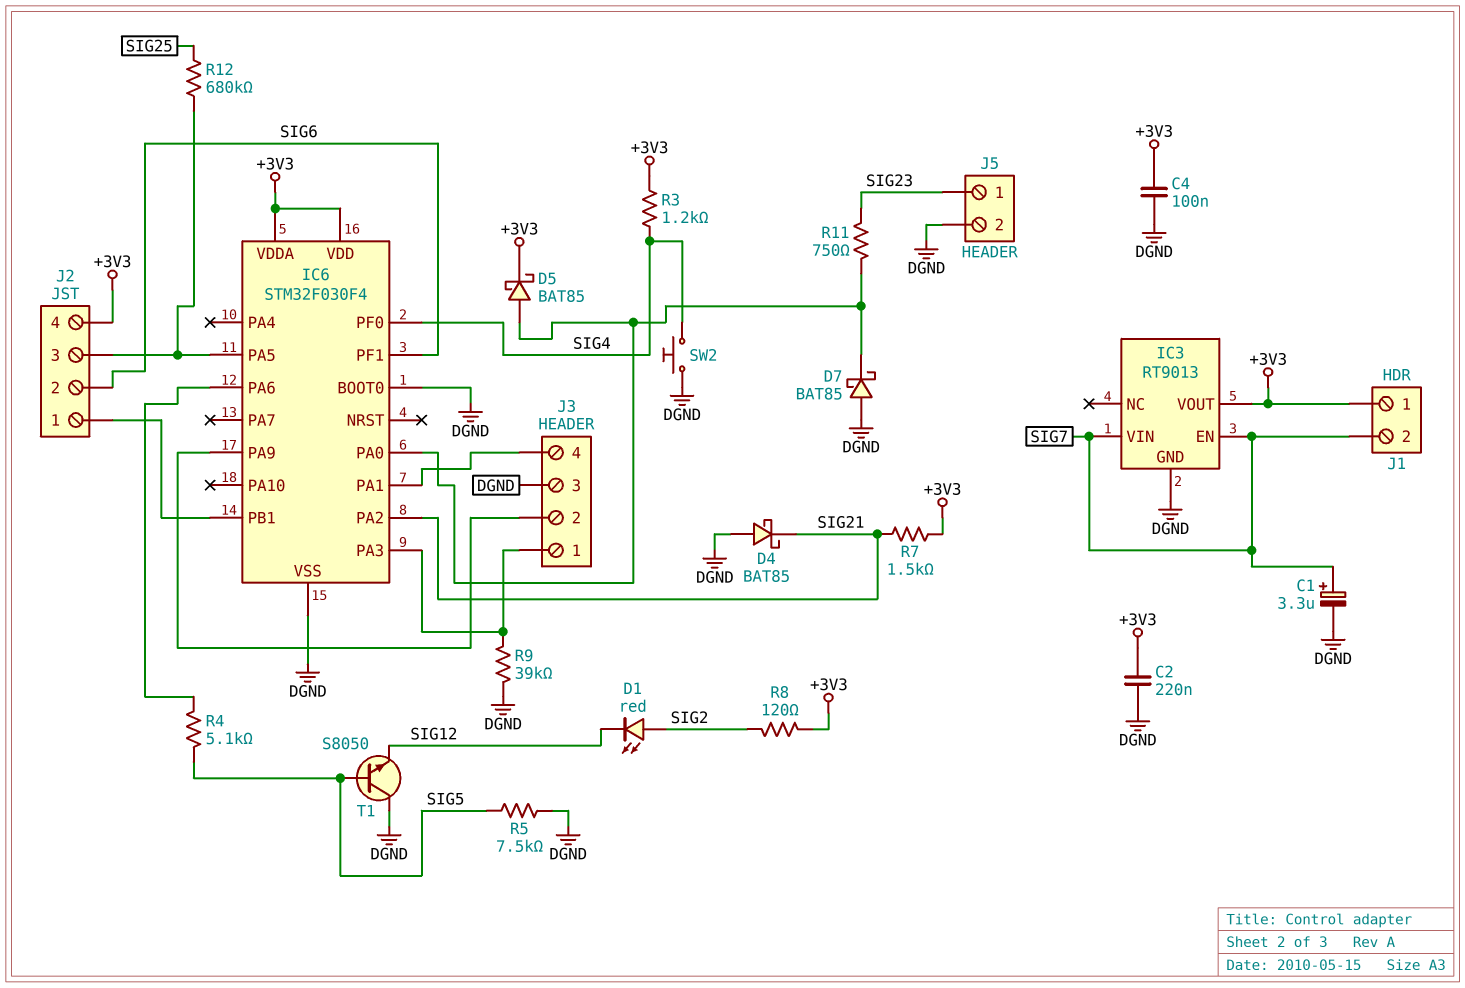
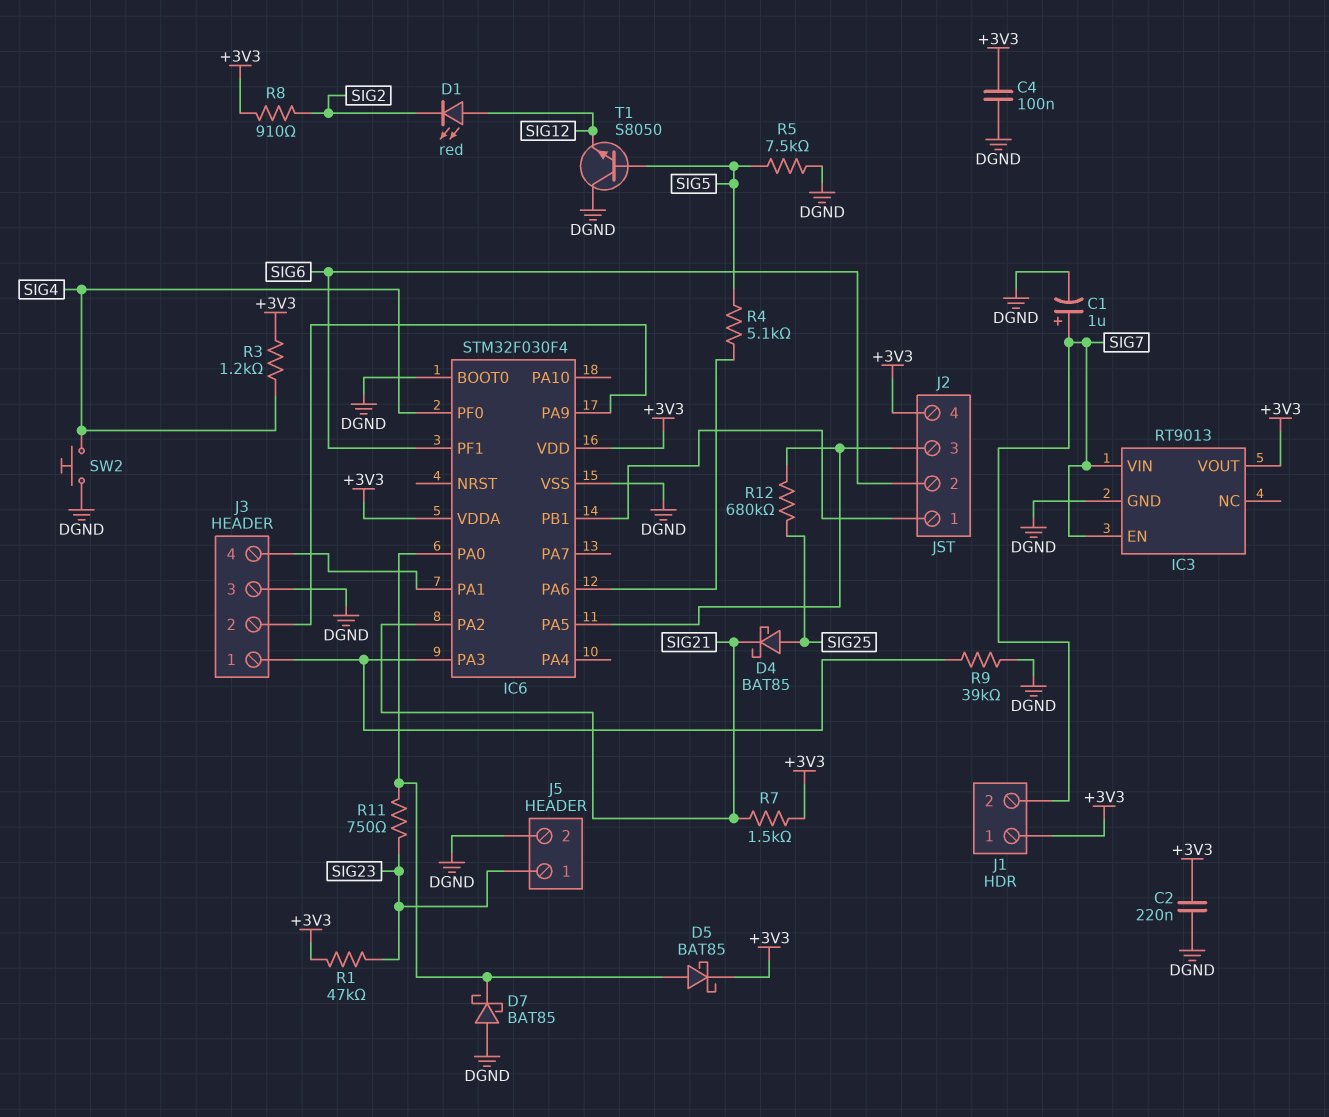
C1: 3.3uF (plus SIG7, minus DGND) -> 1uF (plus SIG7, minus DGND)
D1: LED red (A SIG2, K SIG12) -> LED red (A SIG12, K SIG2)
D4: schottky BAT85 (A DGND, K SIG21) -> schottky BAT85 (A SIG25, K SIG21)
R1: none -> 47k (+3V3, SIG23)
R8: 120 (+3V3, SIG2) -> 910 (+3V3, SIG2)

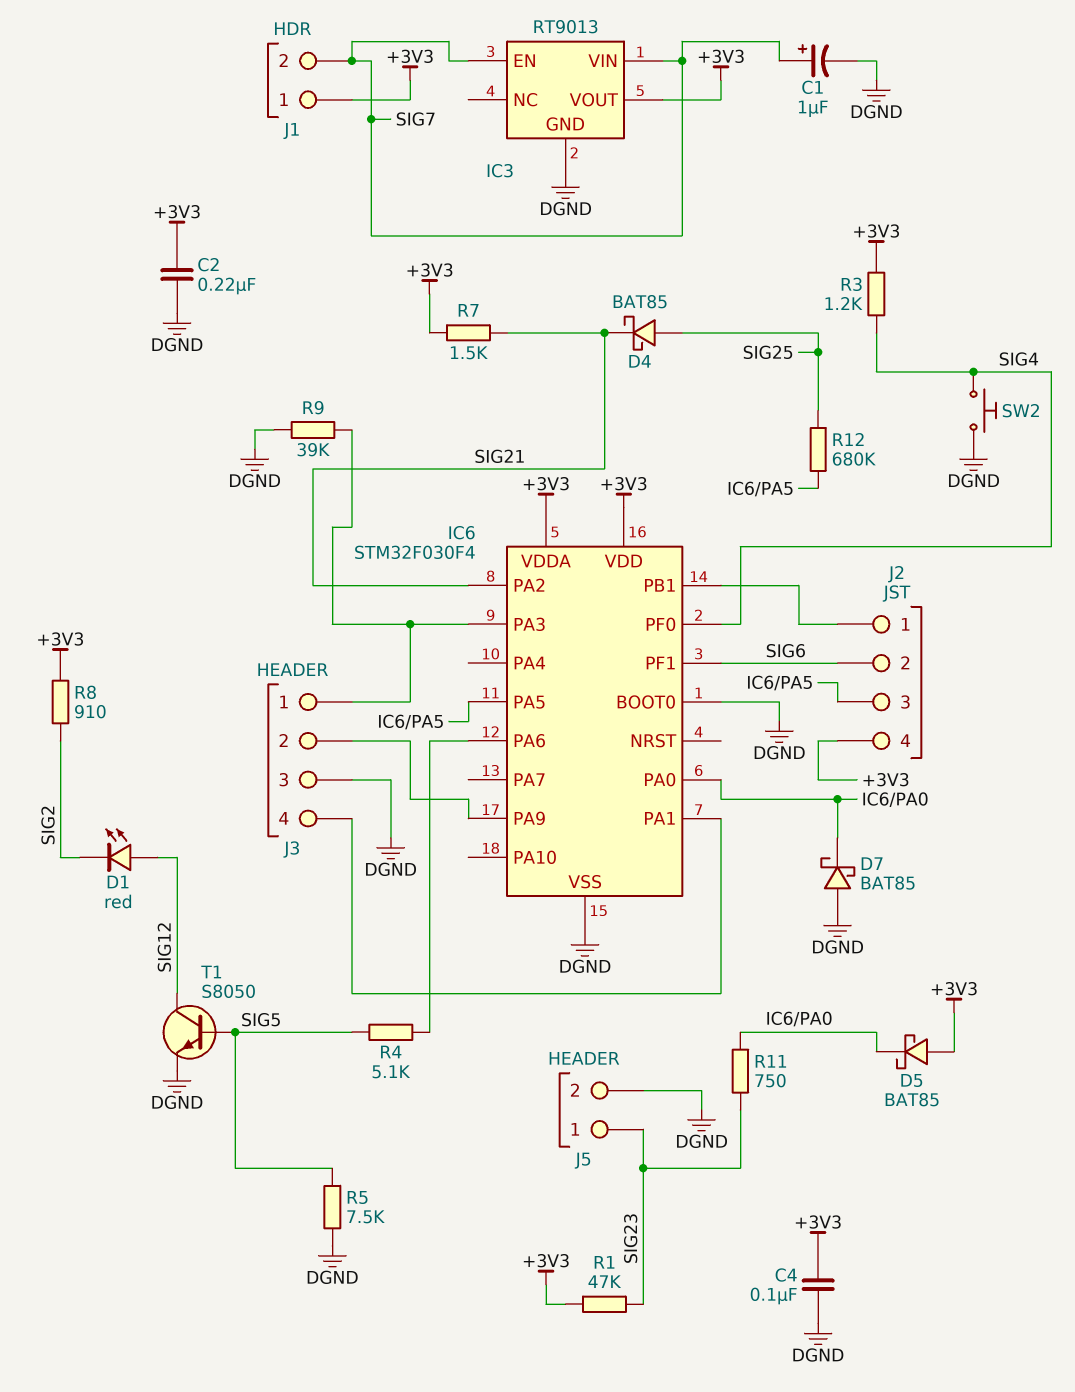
D5: schottky BAT85 (A IC6/PA0, K +3V3) -> schottky BAT85 (A +3V3, K IC6/PA0)
T1: NPN S8050 (B SIG5, C DGND, E SIG12) -> NPN S8050 (B SIG5, C SIG12, E DGND)

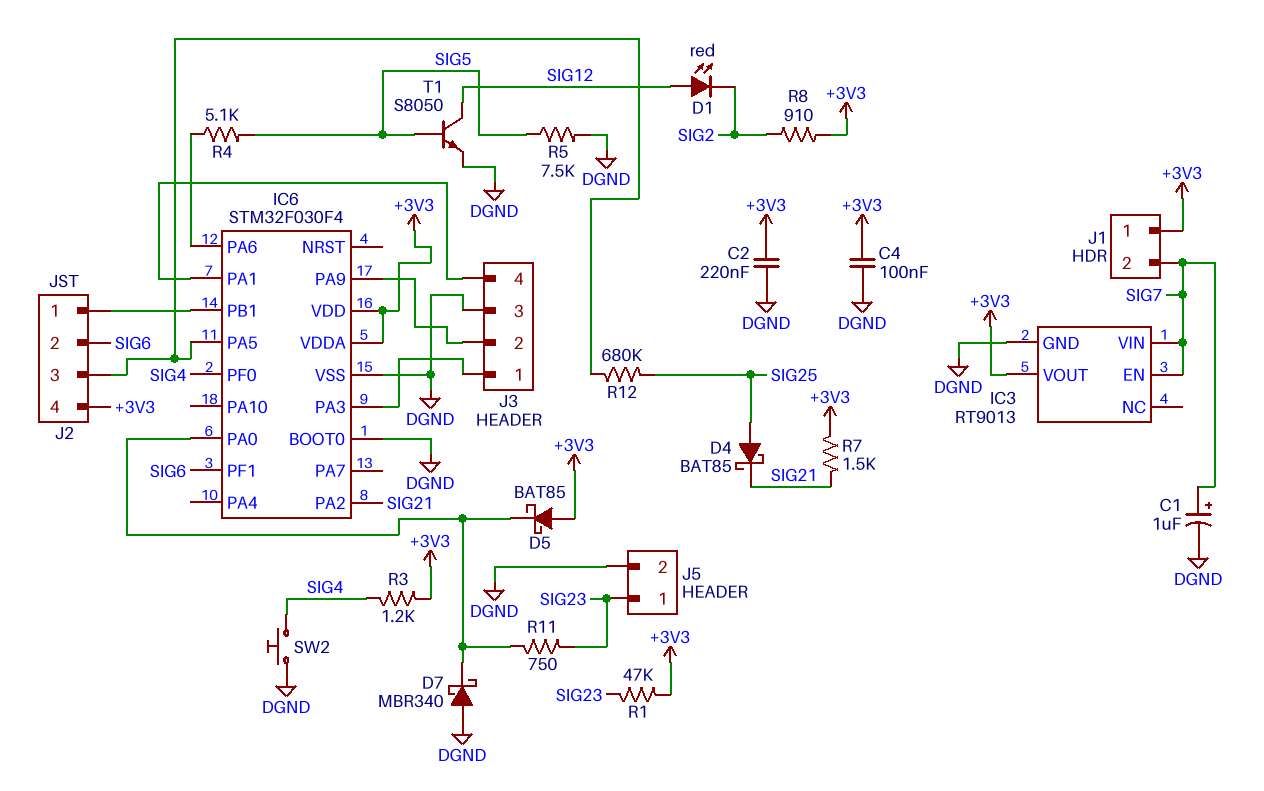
D7: schottky BAT85 (A DGND, K IC6/PA0) -> schottky MBR340 (A DGND, K IC6/PA0)
R9: 39k (DGND, IC6/PA3) -> none

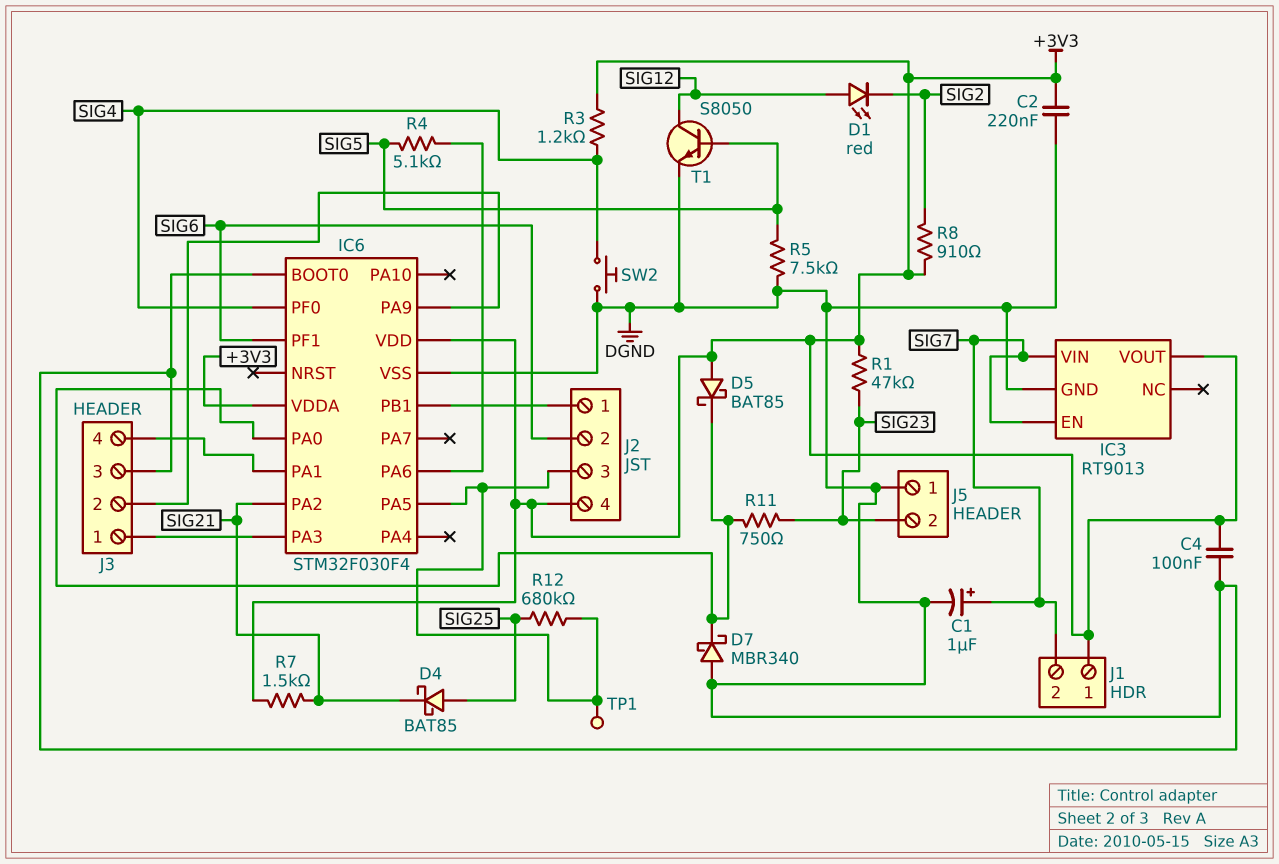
J5 pin 1: SIG23 -> DGND
J5 pin 2: DGND -> SIG23
TP1: none -> test point (IC6/PA5)

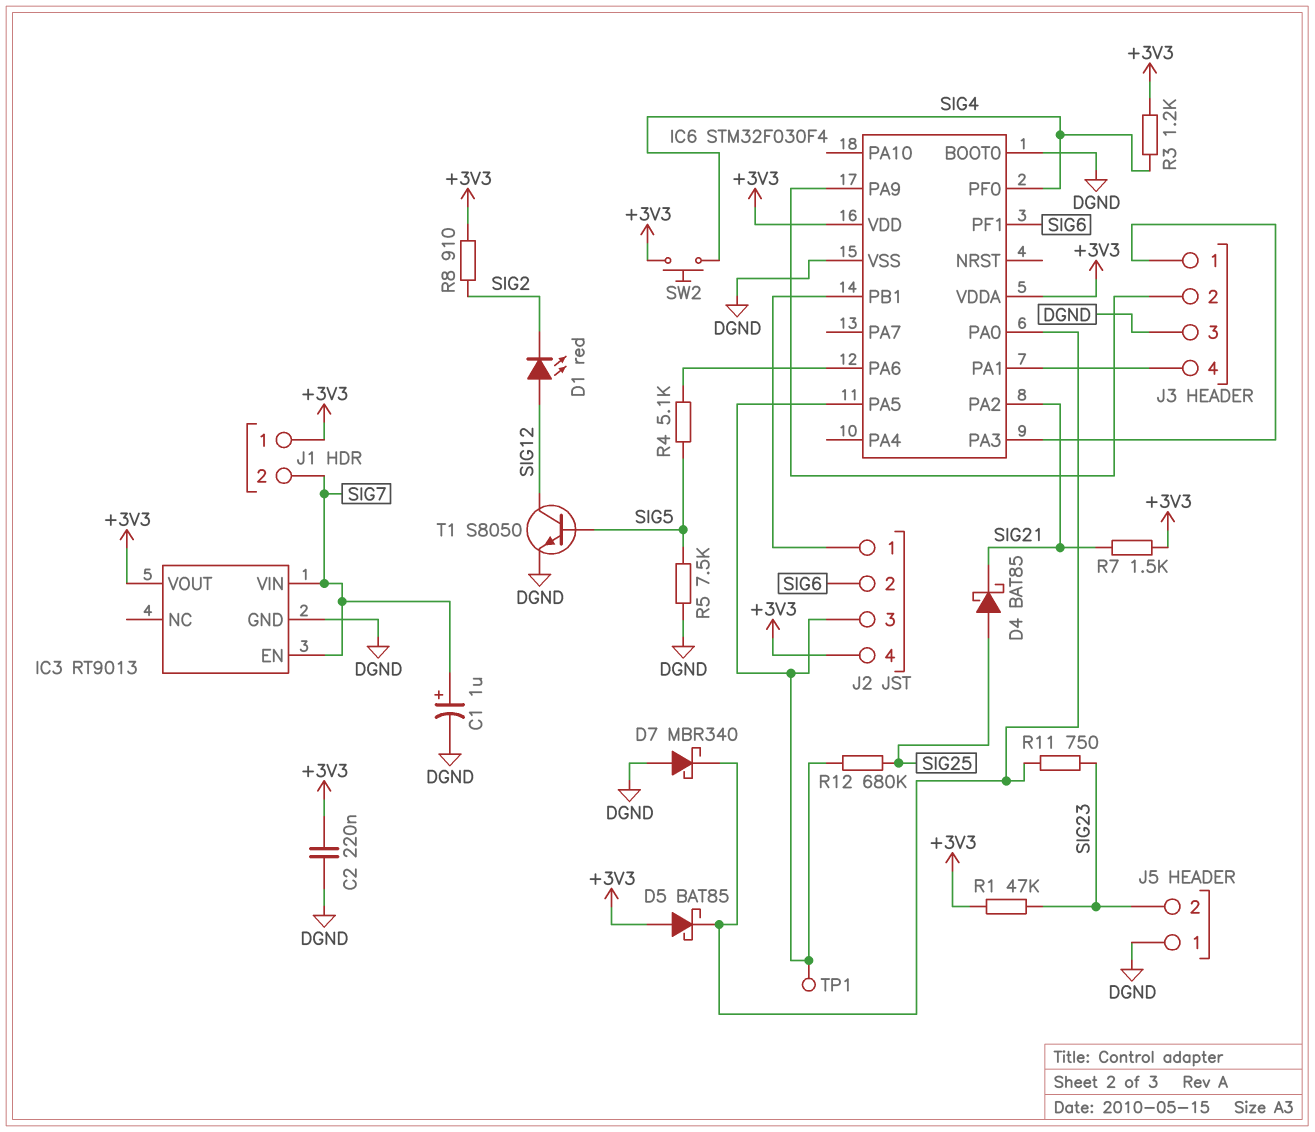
C4: 100nF (+3V3, DGND) -> none
SW2: button (DGND, SIG4) -> button (+3V3, SIG4)

